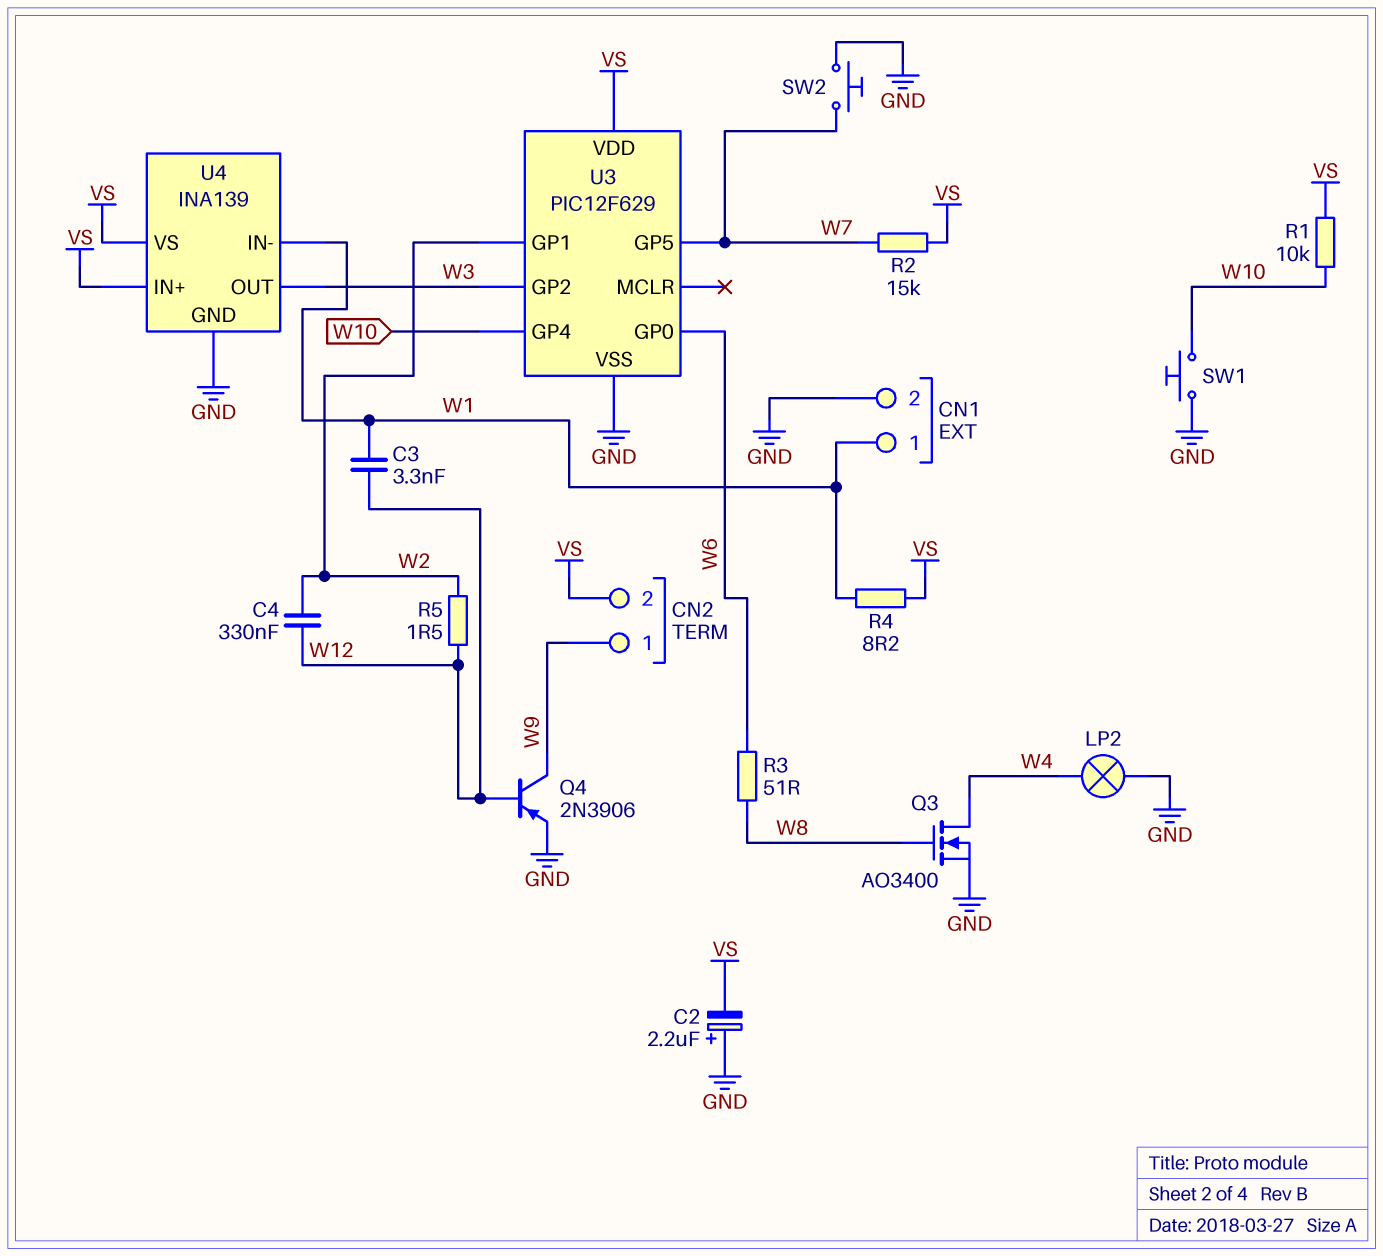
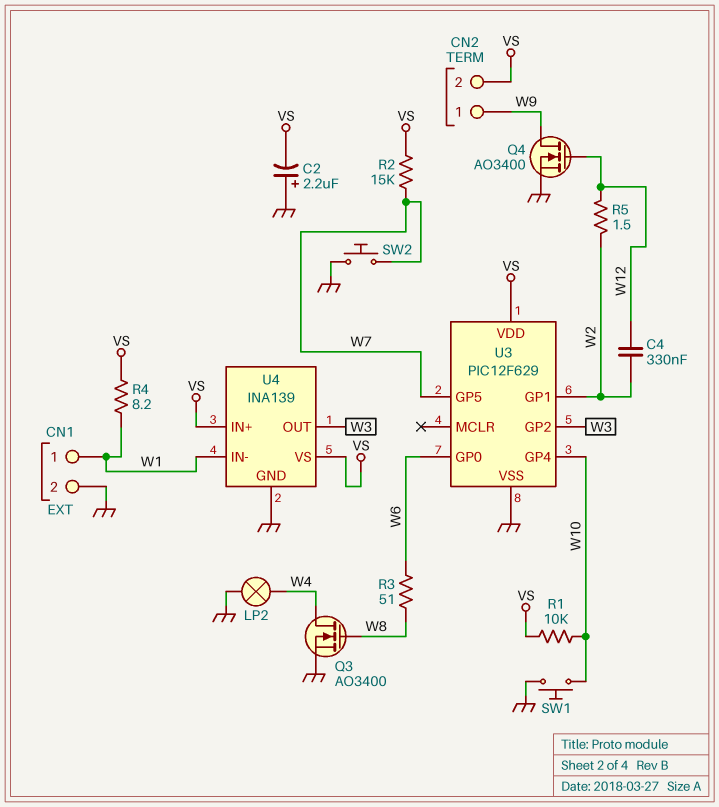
C3: 3.3nF (W1, W12) -> none
Q4: PNP 2N3906 (B W12, C W9, E GND) -> NMOS AO3400 (G W12, D W9, S GND)

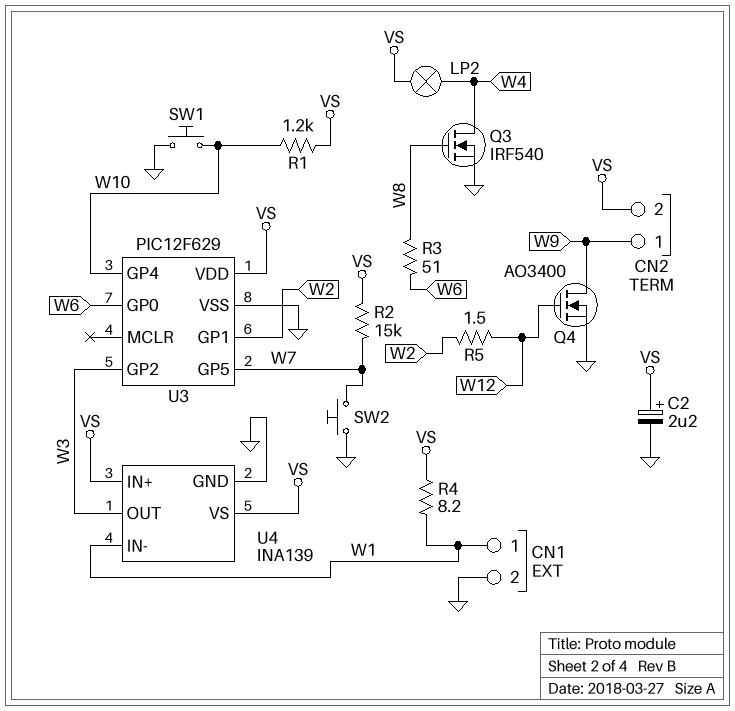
C2: 2.2uF (plus GND, minus VS) -> 2.2uF (plus VS, minus GND)
C4: 330nF (W2, W12) -> none
LP2: lamp (GND, W4) -> lamp (VS, W4)
Q3: NMOS AO3400 (G W8, D W4, S GND) -> NMOS IRF540 (G W8, D W4, S GND)
R1: 10k (VS, W10) -> 1.2k (VS, W10)

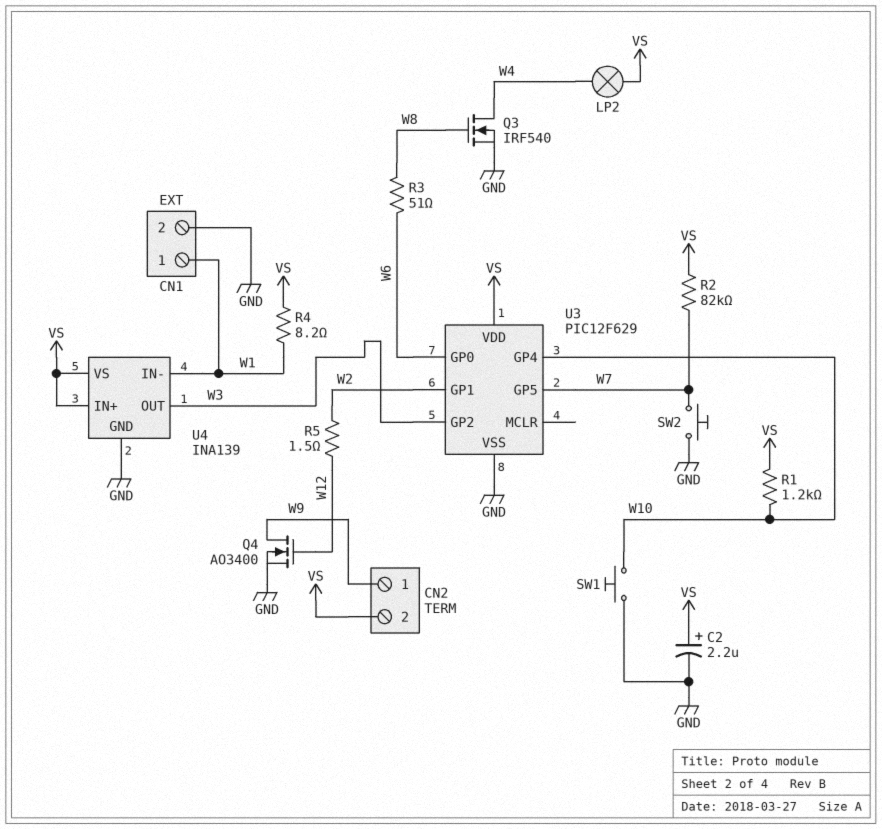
R2: 15k (VS, W7) -> 82k (VS, W7)

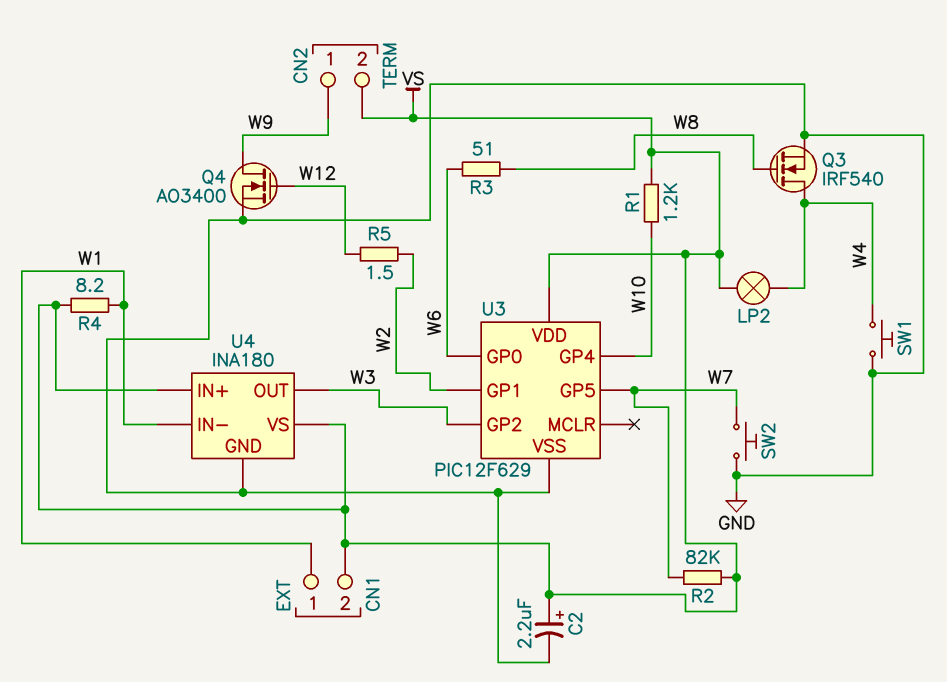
CN1 pin 2: GND -> VS
SW1: button (GND, W10) -> button (GND, W4)
U4: INA139 -> INA180

